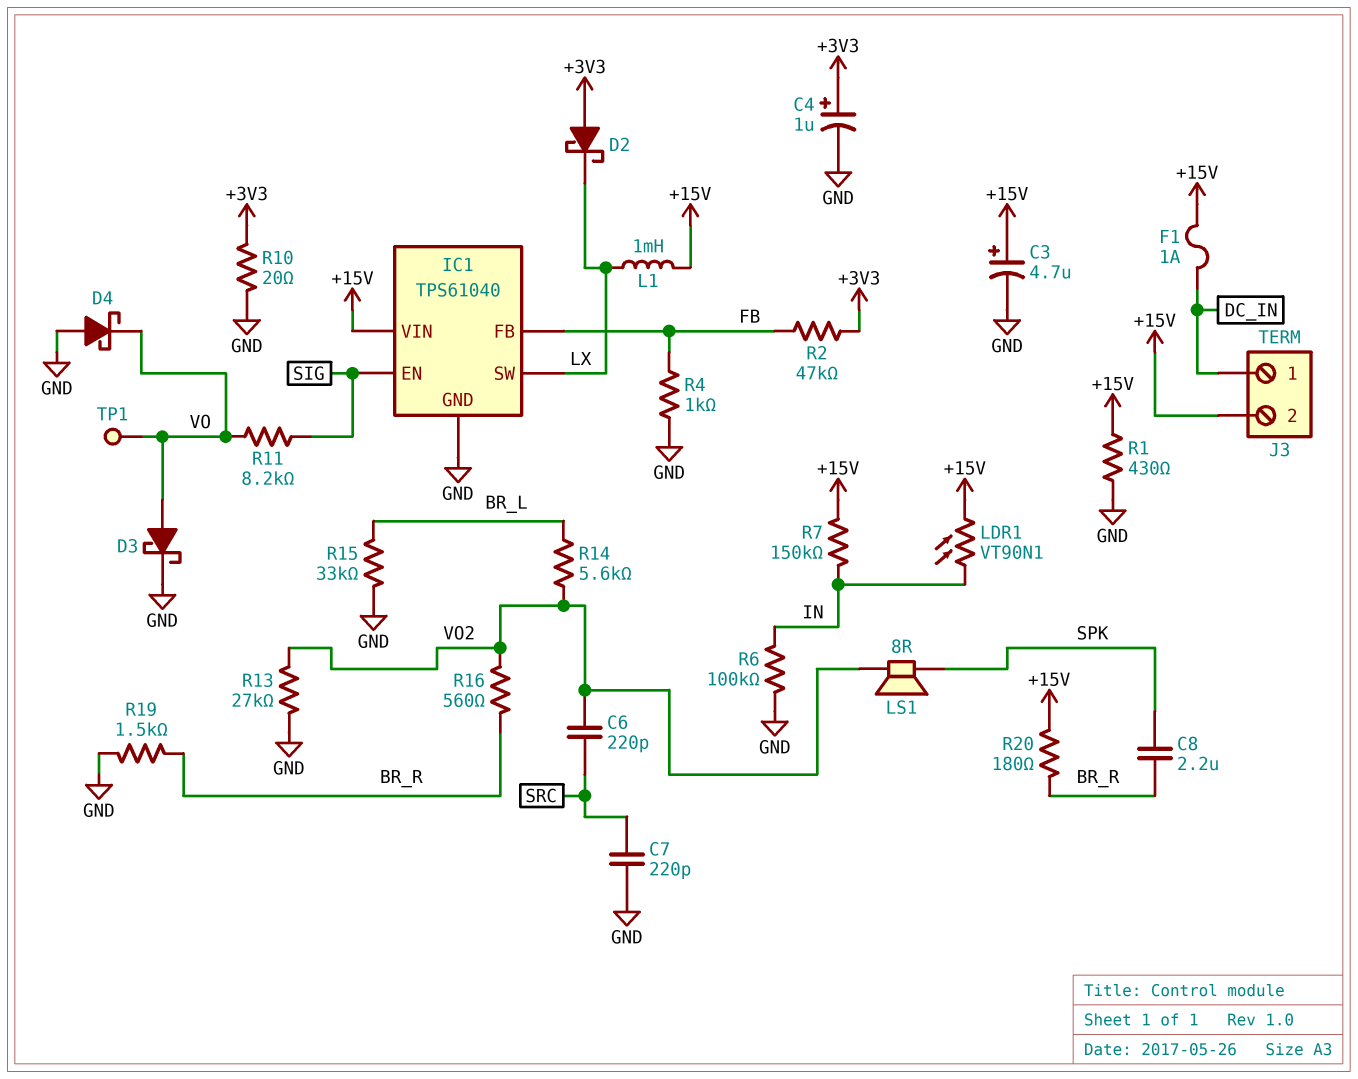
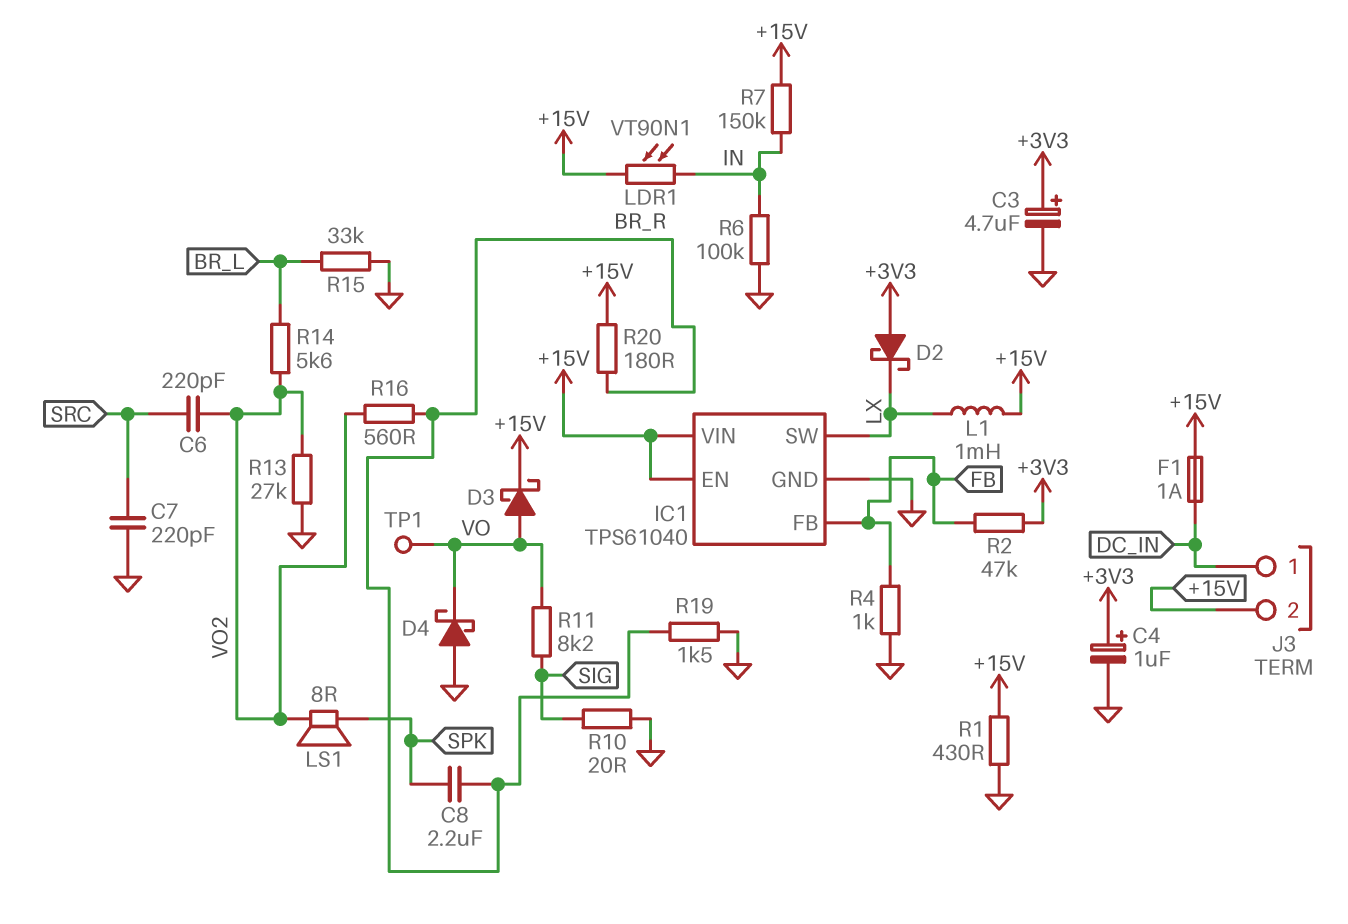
C3: 4.7uF (plus +15V, minus GND) -> 4.7uF (plus +3V3, minus GND)
D3: schottky (A VO, K GND) -> schottky (A VO, K +15V)
IC1 pin EN: SIG -> +15V
R10: 20 (+3V3, GND) -> 20 (GND, SIG)

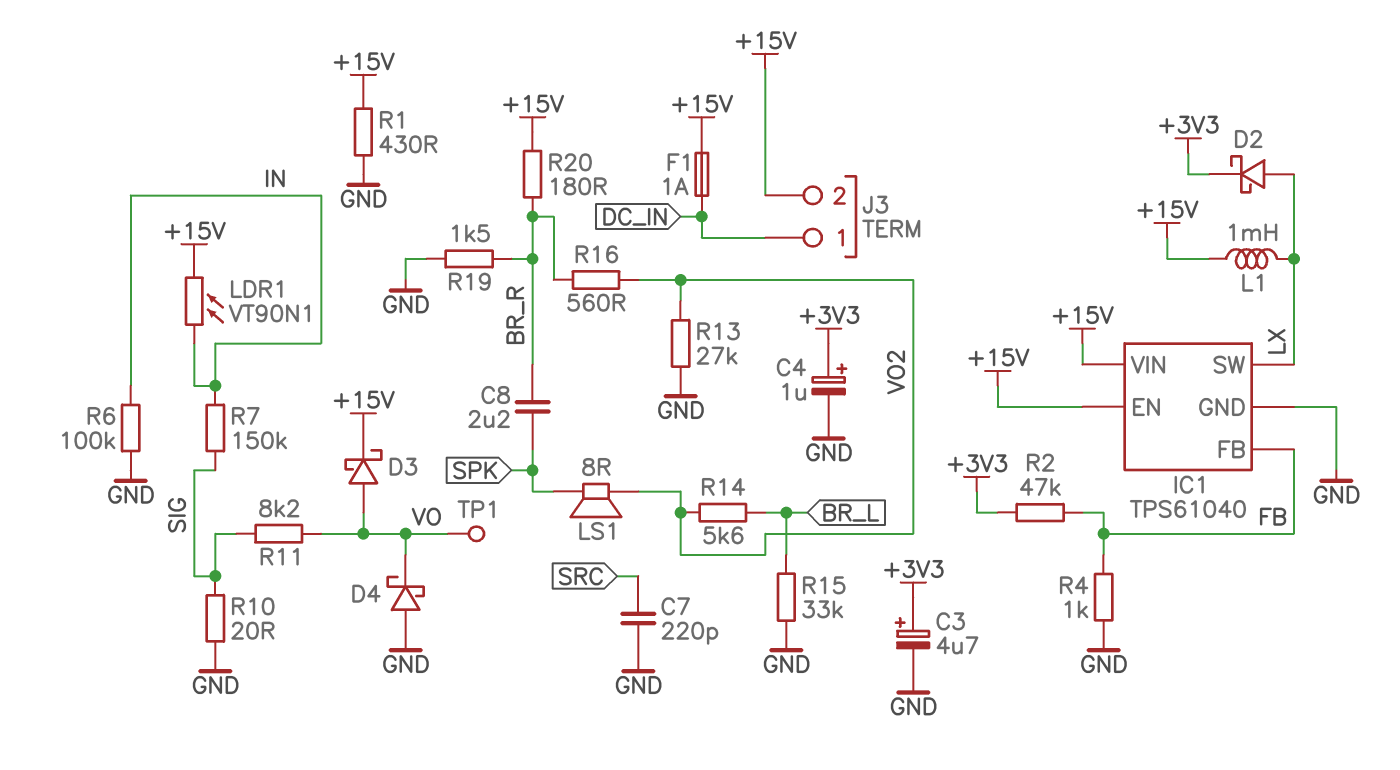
C6: 220pF (SRC, VO2) -> none
D2: schottky (A +3V3, K LX) -> schottky (A LX, K +3V3)
R7: 150k (+15V, IN) -> 150k (IN, SIG)

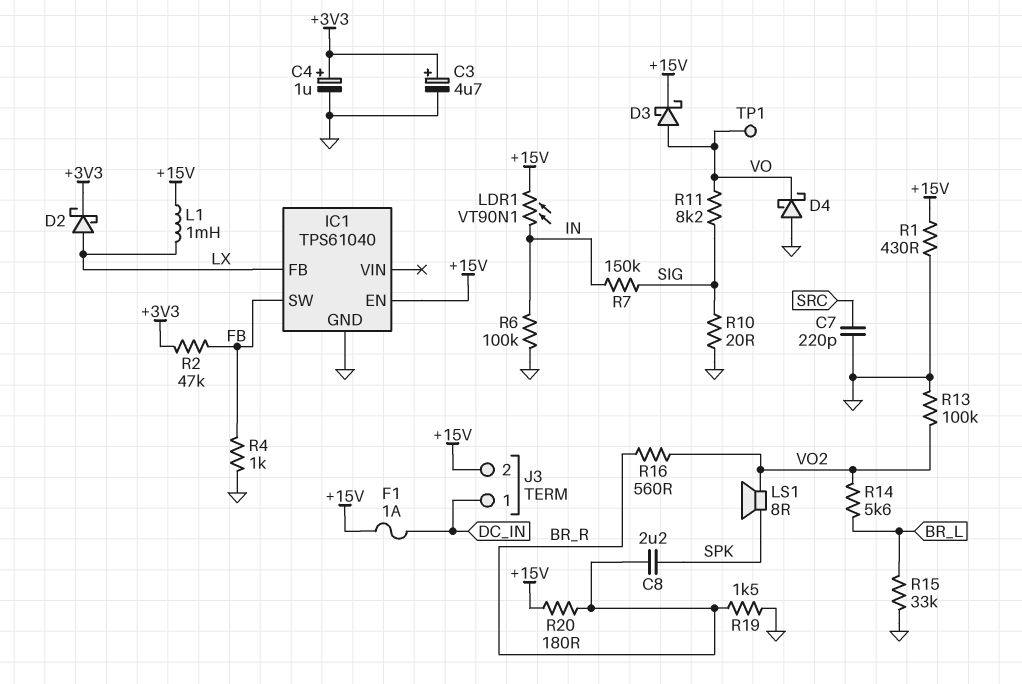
IC1 pin FB: FB -> LX
IC1 pin SW: LX -> FB
IC1 pin VIN: +15V -> none
R13: 27k (GND, VO2) -> 100k (GND, VO2)

